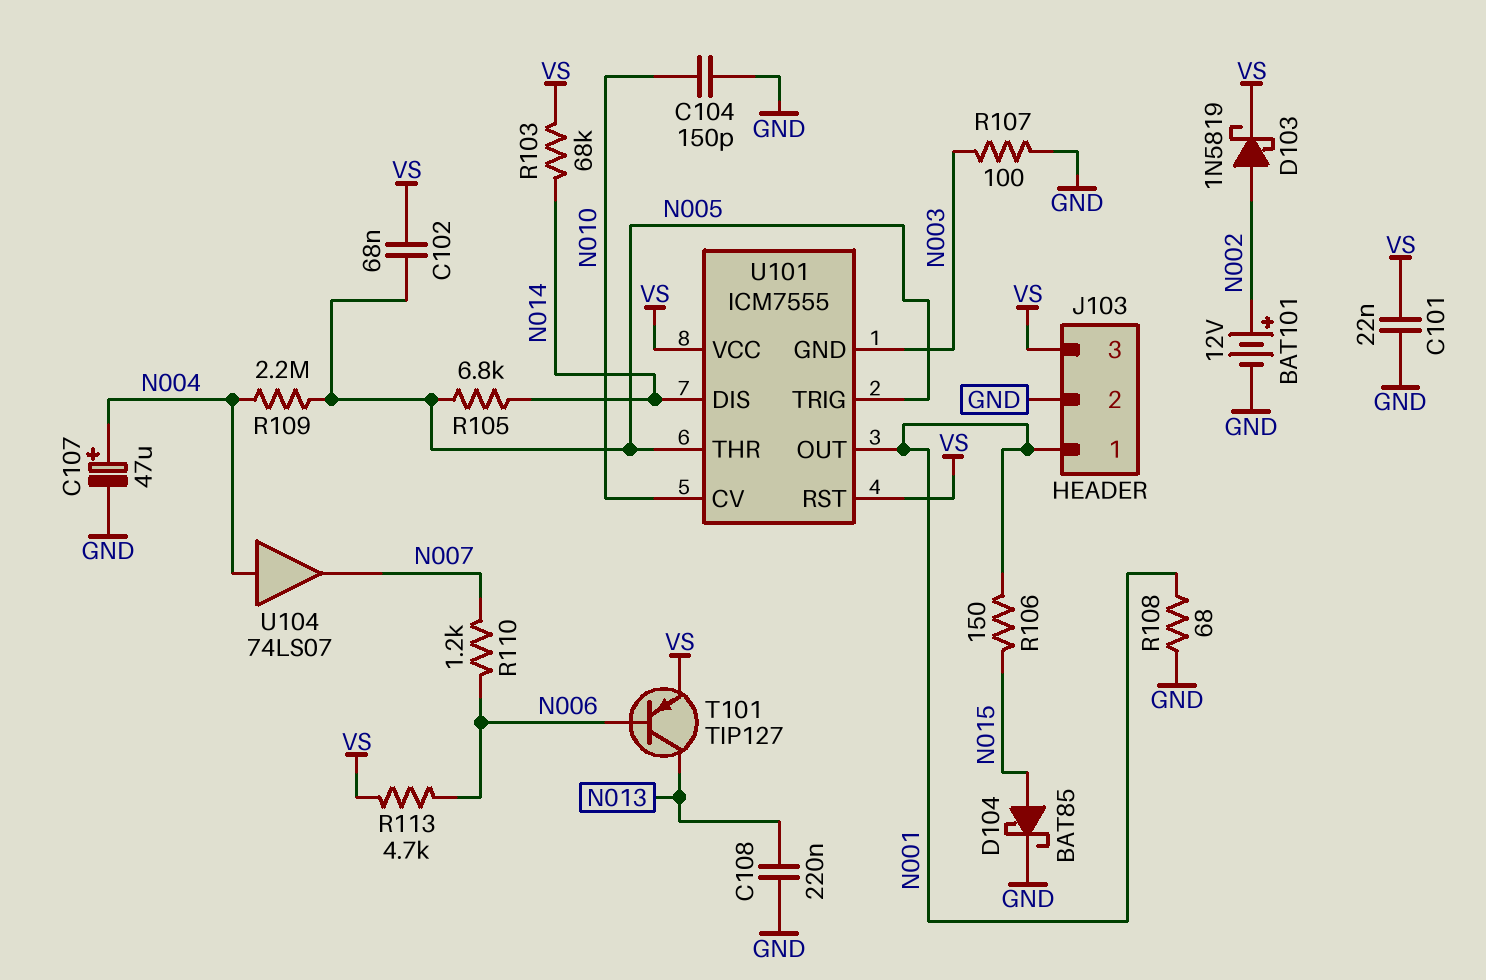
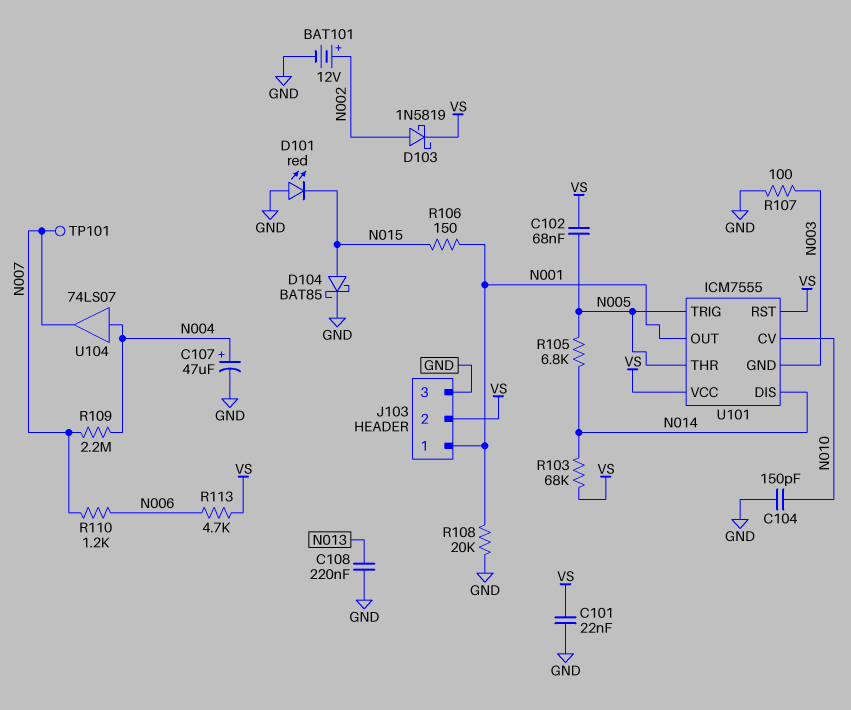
D101: none -> LED red (A GND, K N015)
J103 pin 2: GND -> VS
J103 pin 3: VS -> GND
R108: 68 (GND, N001) -> 20k (GND, N001)
R109: 2.2M (N004, N005) -> 2.2M (N004, N007)
T101: PNP TIP127 (B N006, C N013, E VS) -> none
TP101: none -> test point (N007)

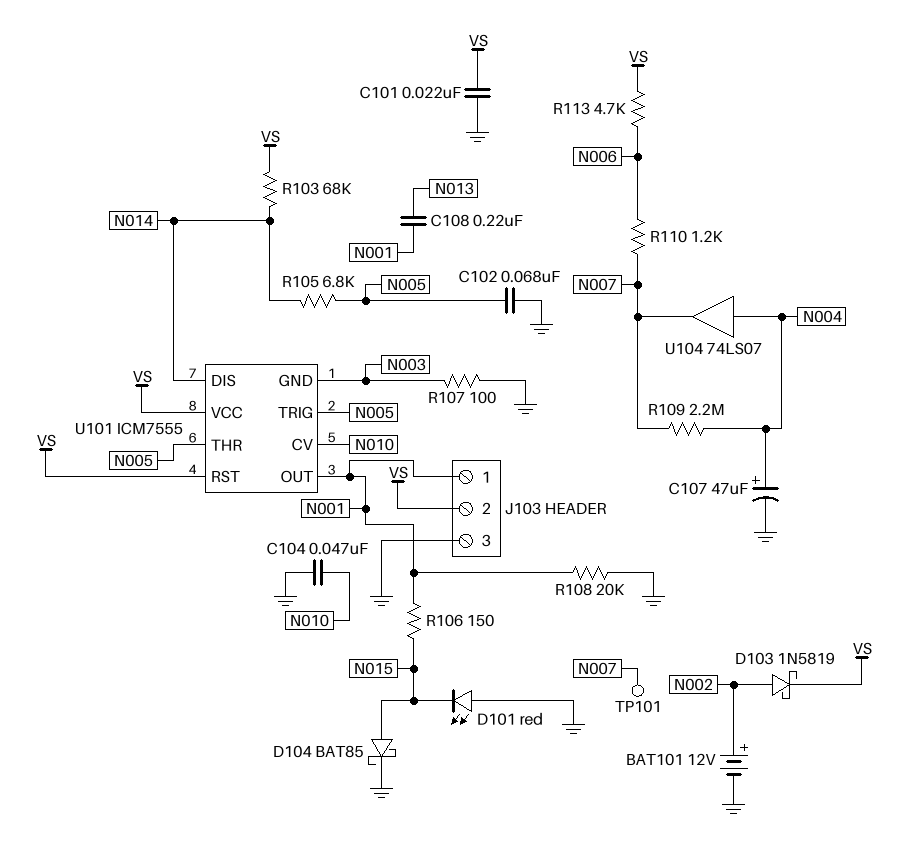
C102: 68nF (N005, VS) -> 68nF (GND, N005)
C104: 150pF (GND, N010) -> 47nF (GND, N010)
C108: 220nF (GND, N013) -> 220nF (N001, N013)

